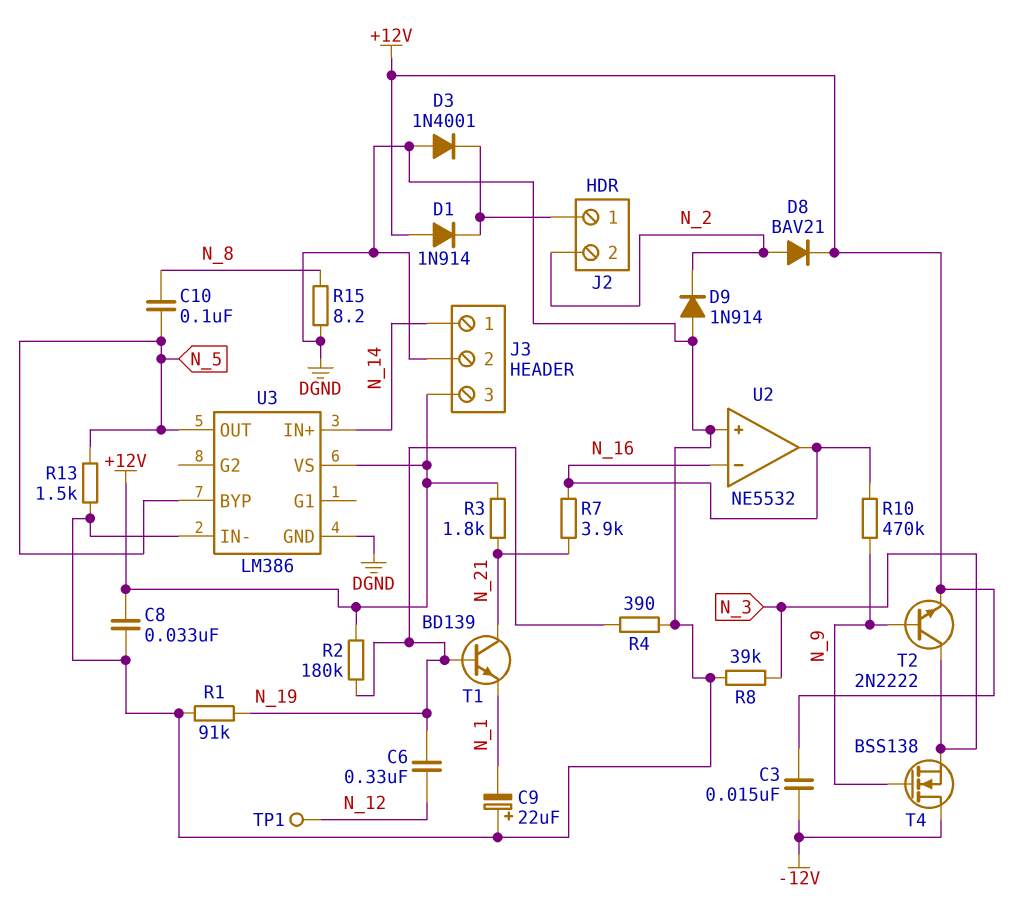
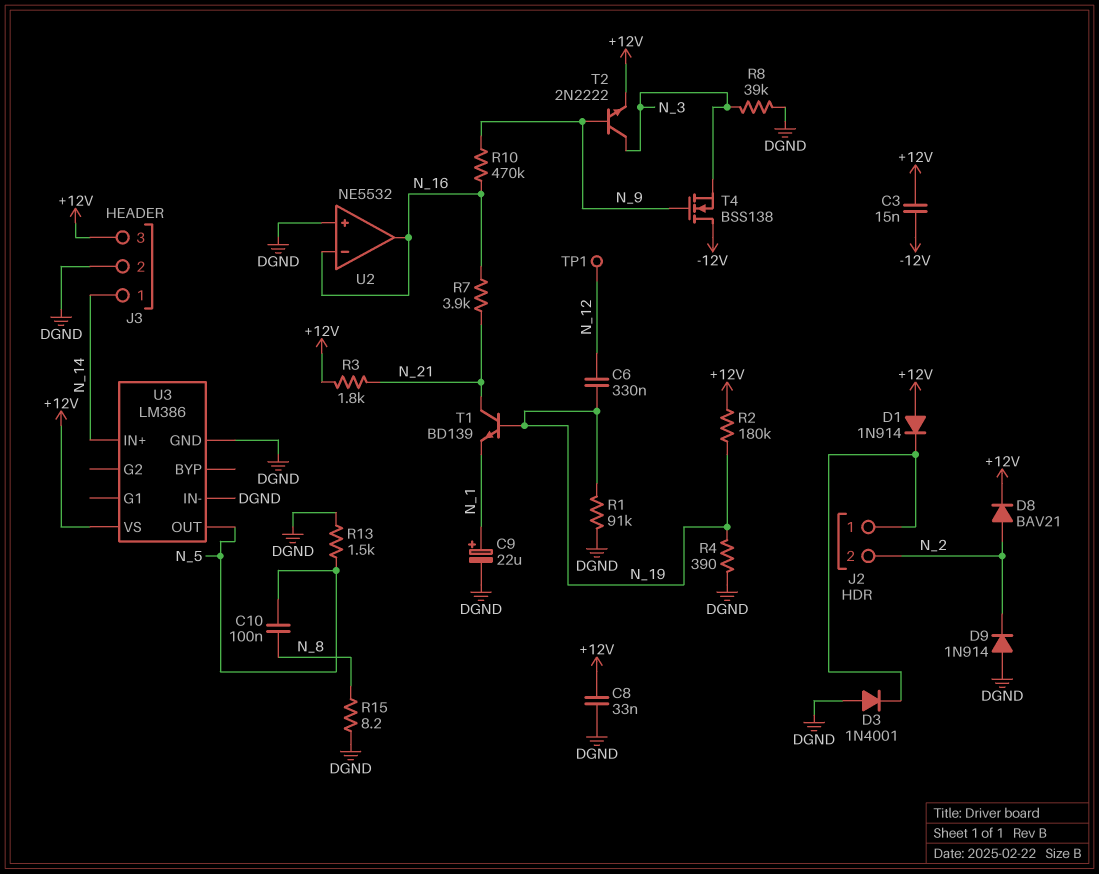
C9: 22uF (plus DGND, minus N_1) -> 22uF (plus N_1, minus DGND)
U3 pin BYP: N_5 -> none

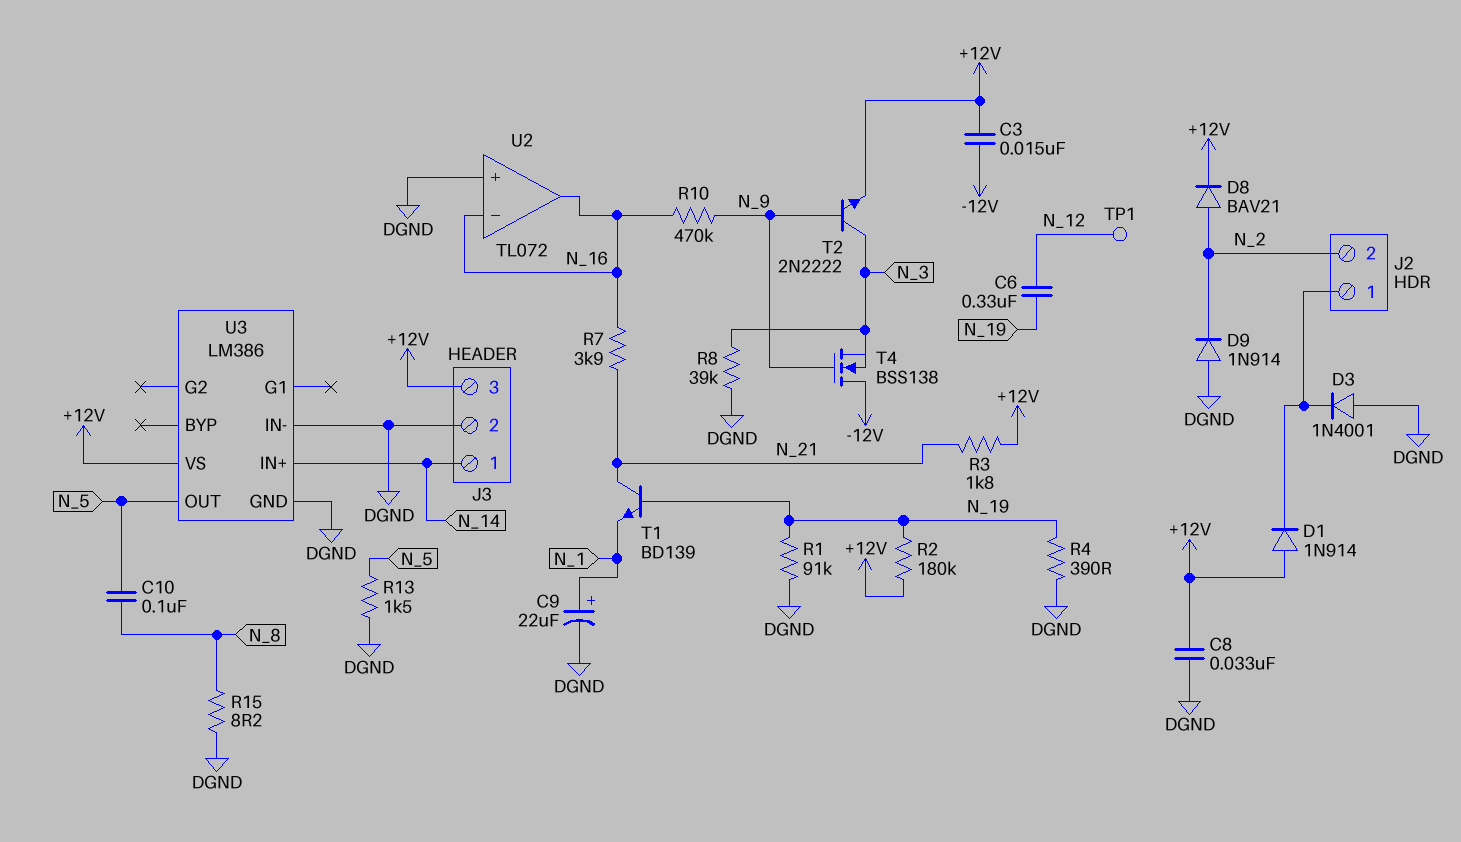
U2: NE5532 -> TL072

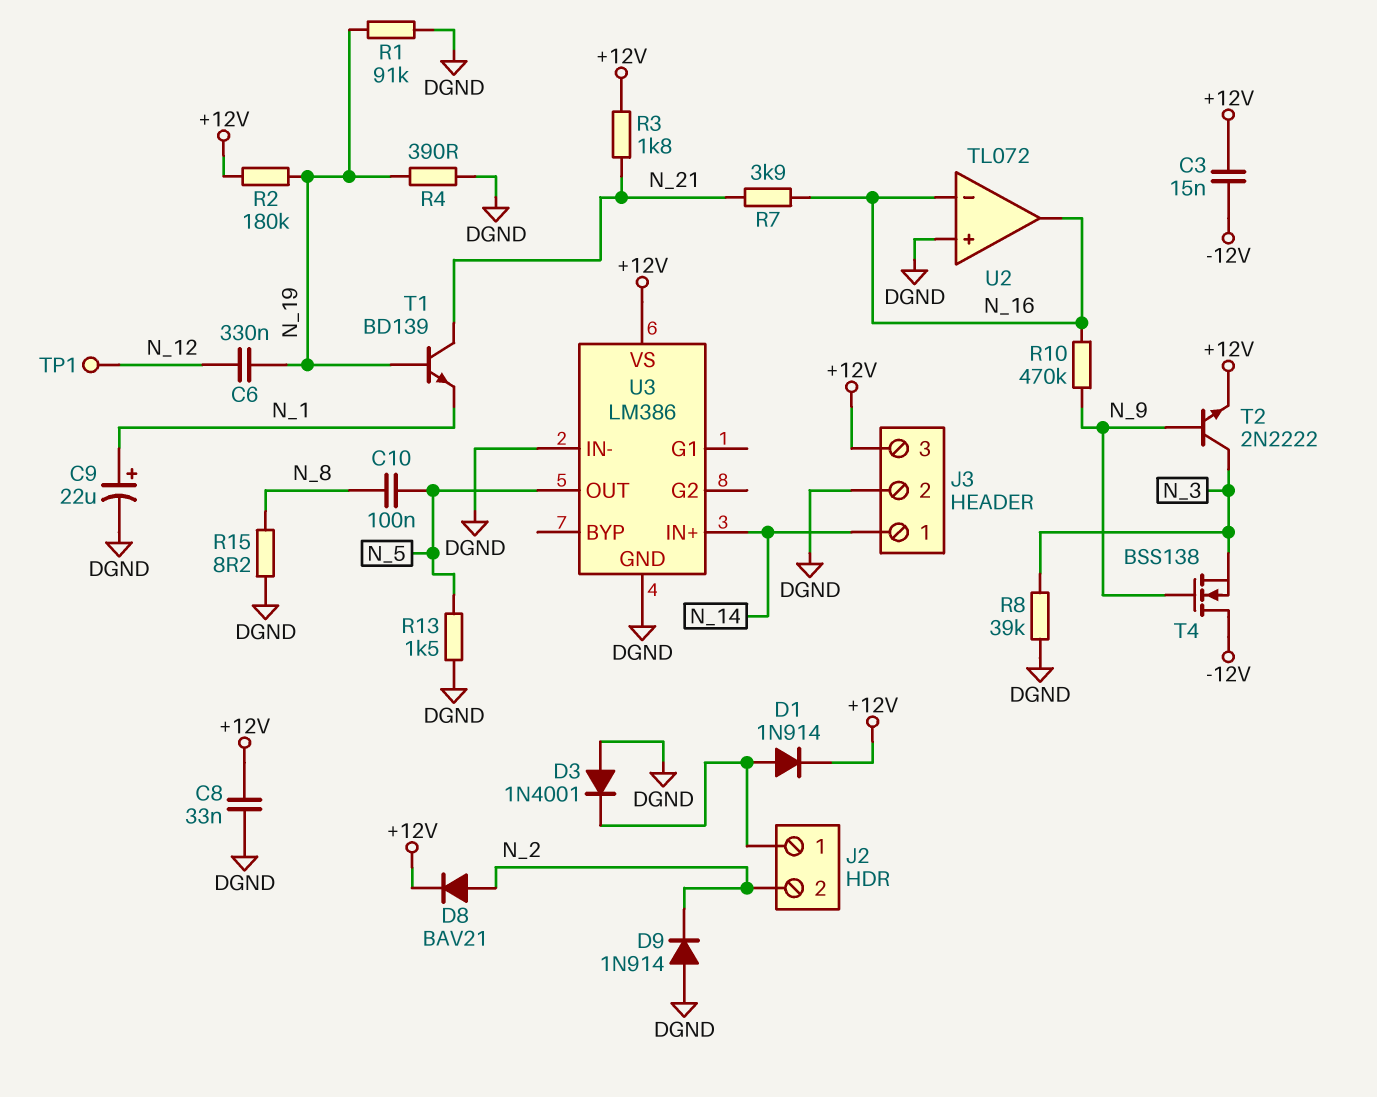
D1: diode 1N914 (A +12V, K J2/1) -> diode 1N914 (A J2/1, K +12V)

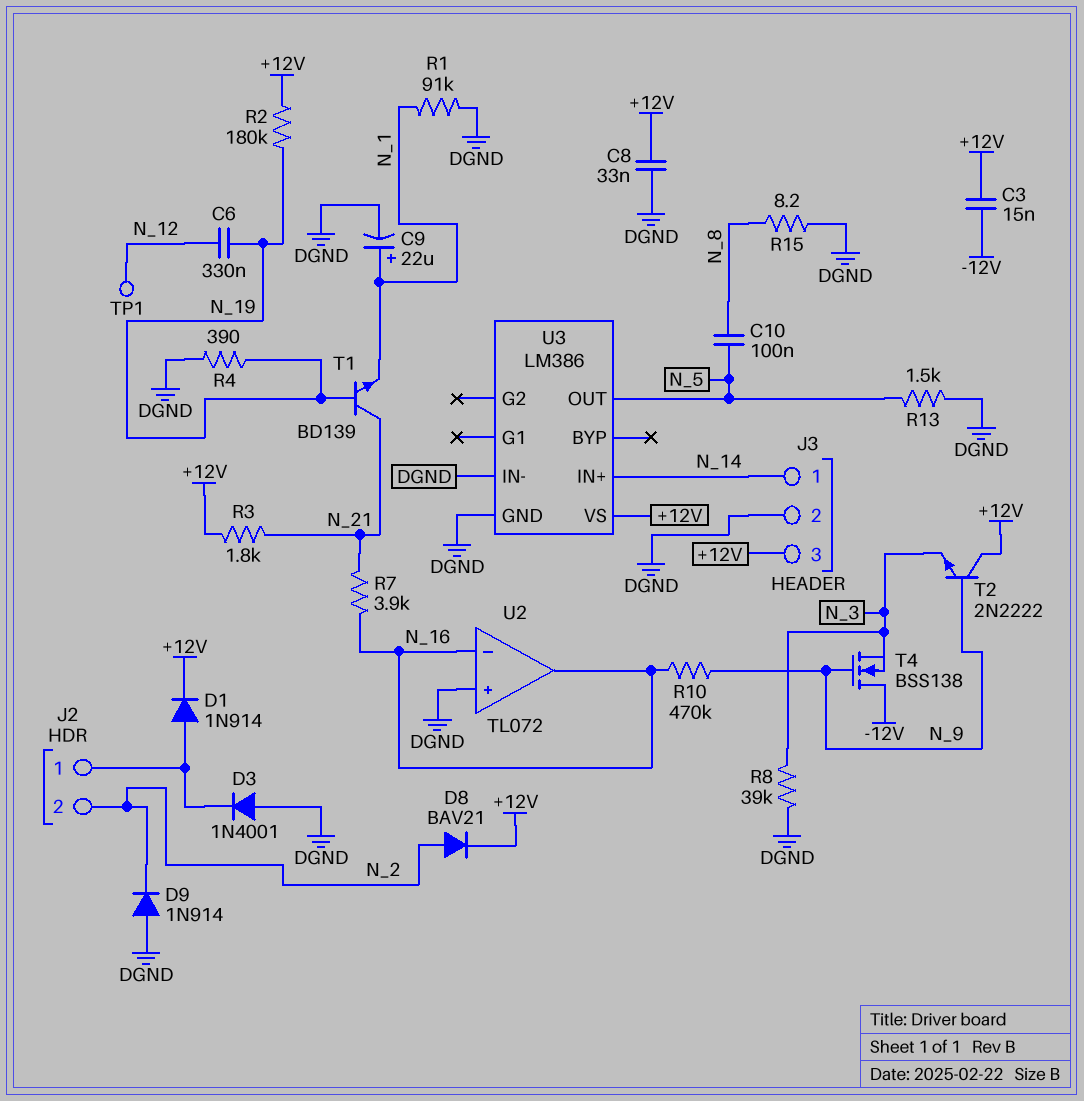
R1: 91k (DGND, N_19) -> 91k (DGND, N_1)
T2: NPN 2N2222 (B N_9, C N_3, E +12V) -> NPN 2N2222 (B N_9, C +12V, E N_3)

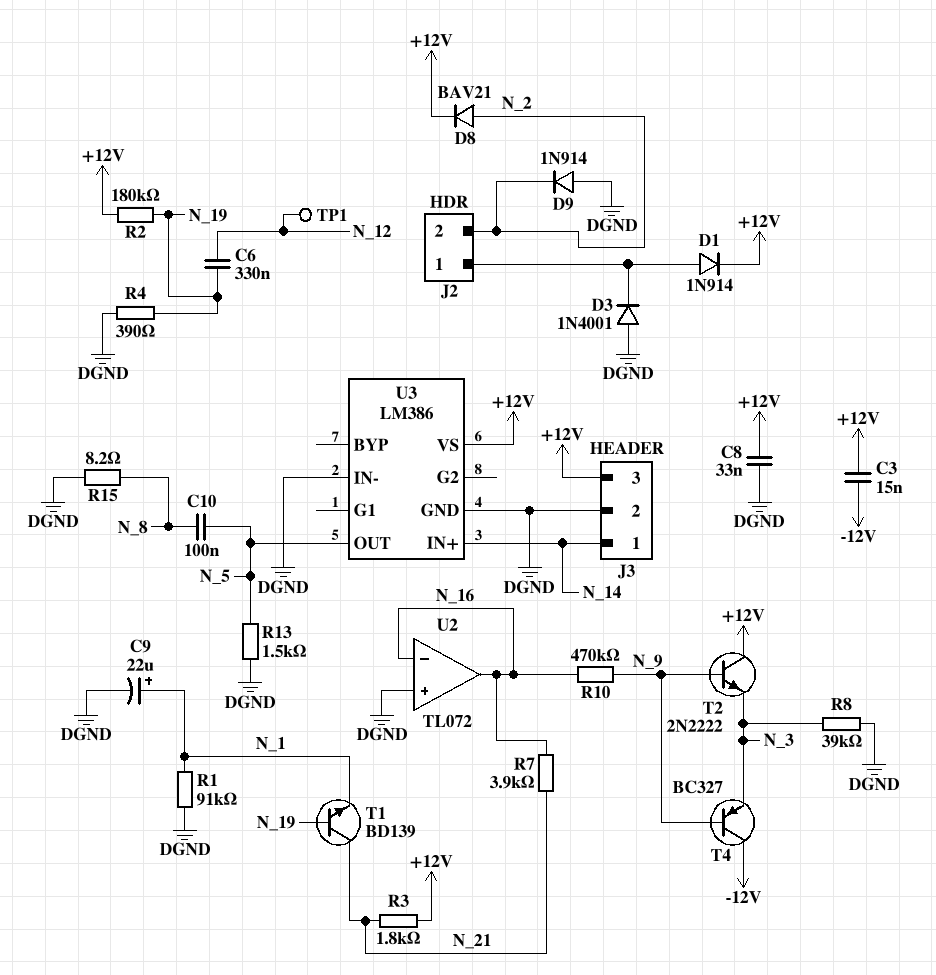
T4: NMOS BSS138 (G N_9, D -12V, S N_3) -> PNP BC327 (B N_9, C -12V, E N_3)

